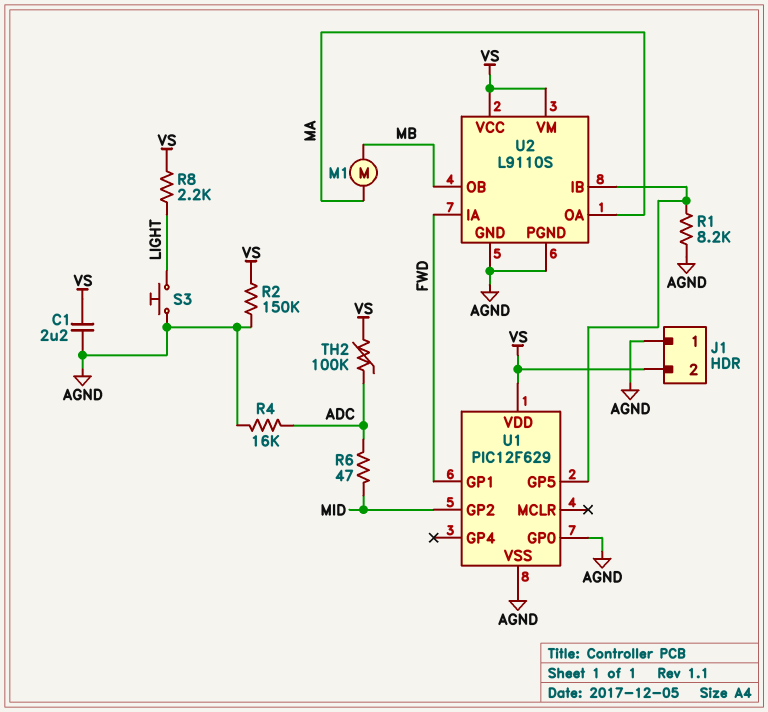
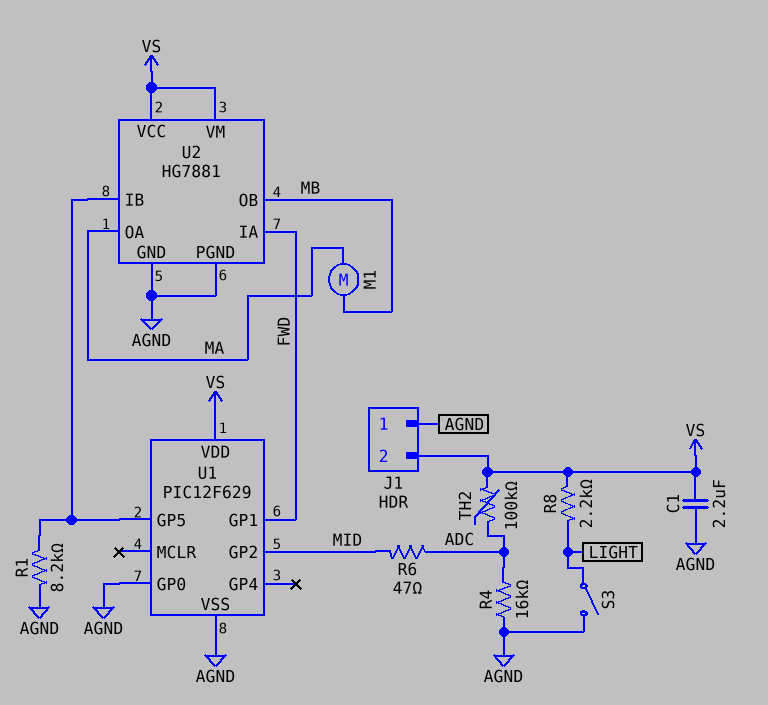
R2: 150k (AGND, VS) -> none
S3: button (AGND, LIGHT) -> switch (AGND, LIGHT)
U2: L9110S -> HG7881

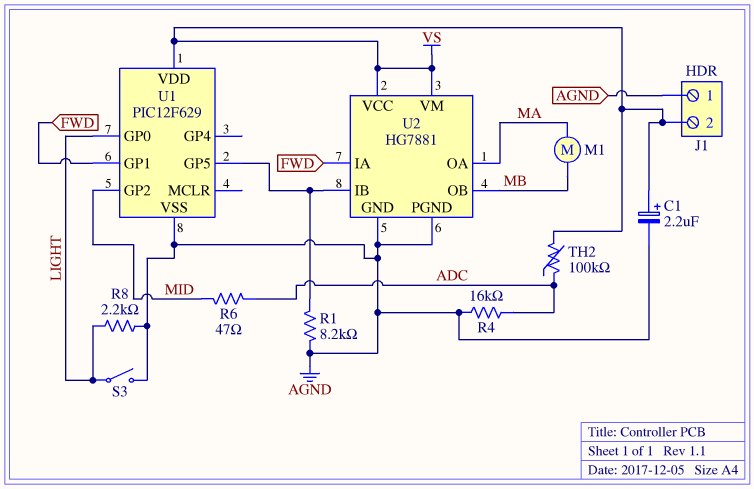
C1: 2.2uF (AGND, VS) -> 2.2uF (plus VS, minus AGND)
R8: 2.2k (LIGHT, VS) -> 2.2k (AGND, LIGHT)
U1 pin GP0: AGND -> LIGHT

